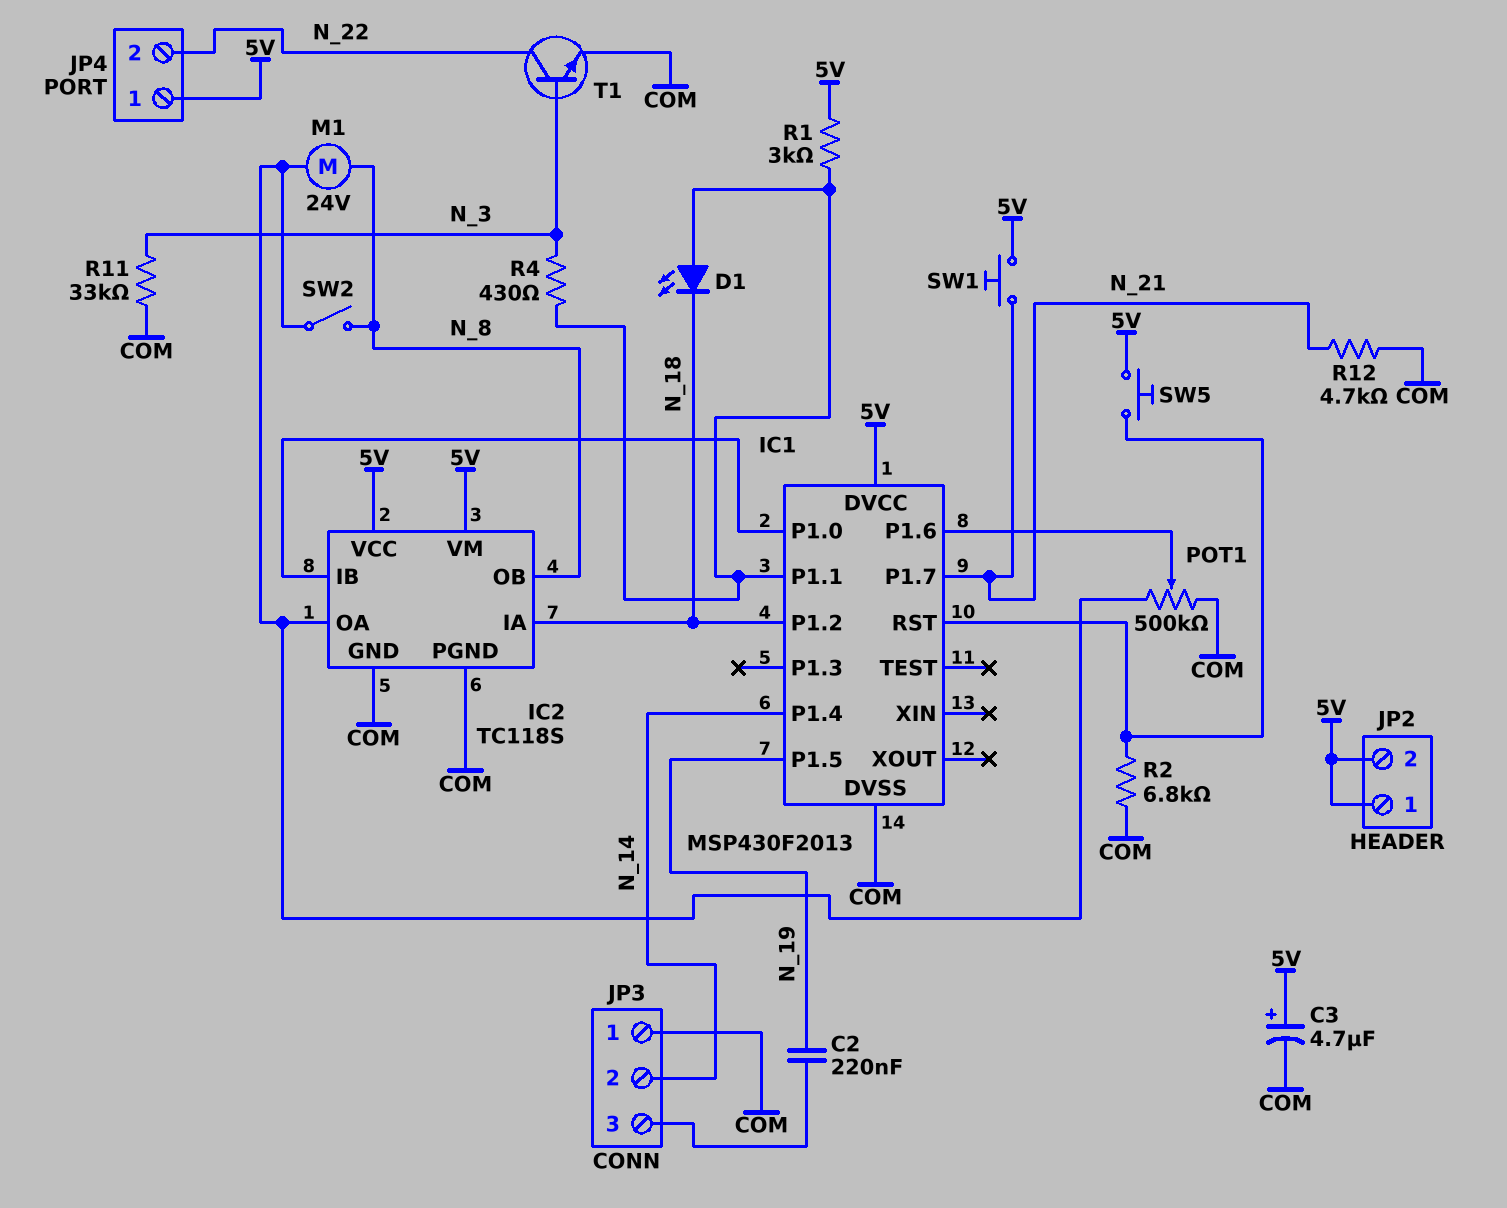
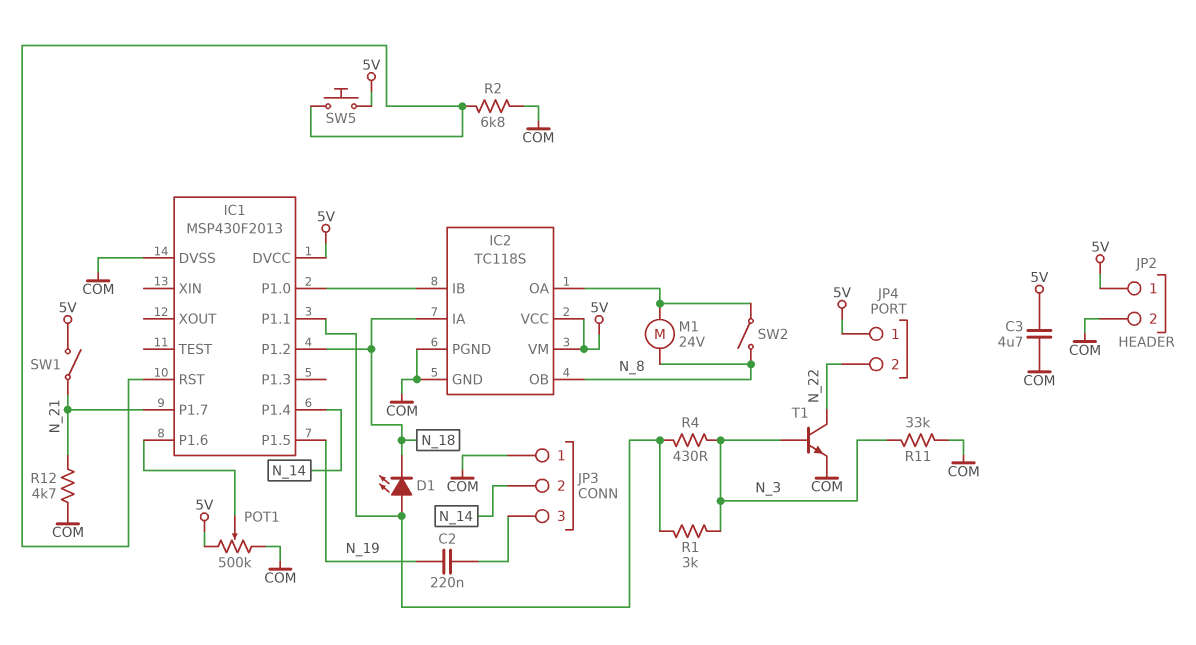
C3: 4.7uF (plus 5V, minus COM) -> 4.7uF (5V, COM)
JP2 pin 2: 5V -> COM
POT1: 500k (COM, IC2/OA, wiper IC1/P1.6) -> 500k (5V, COM, wiper IC1/P1.6)
R1: 3k (5V, IC1/P1.1) -> 3k (IC1/P1.1, N_3)
SW1: button (5V, N_21) -> switch (5V, N_21)

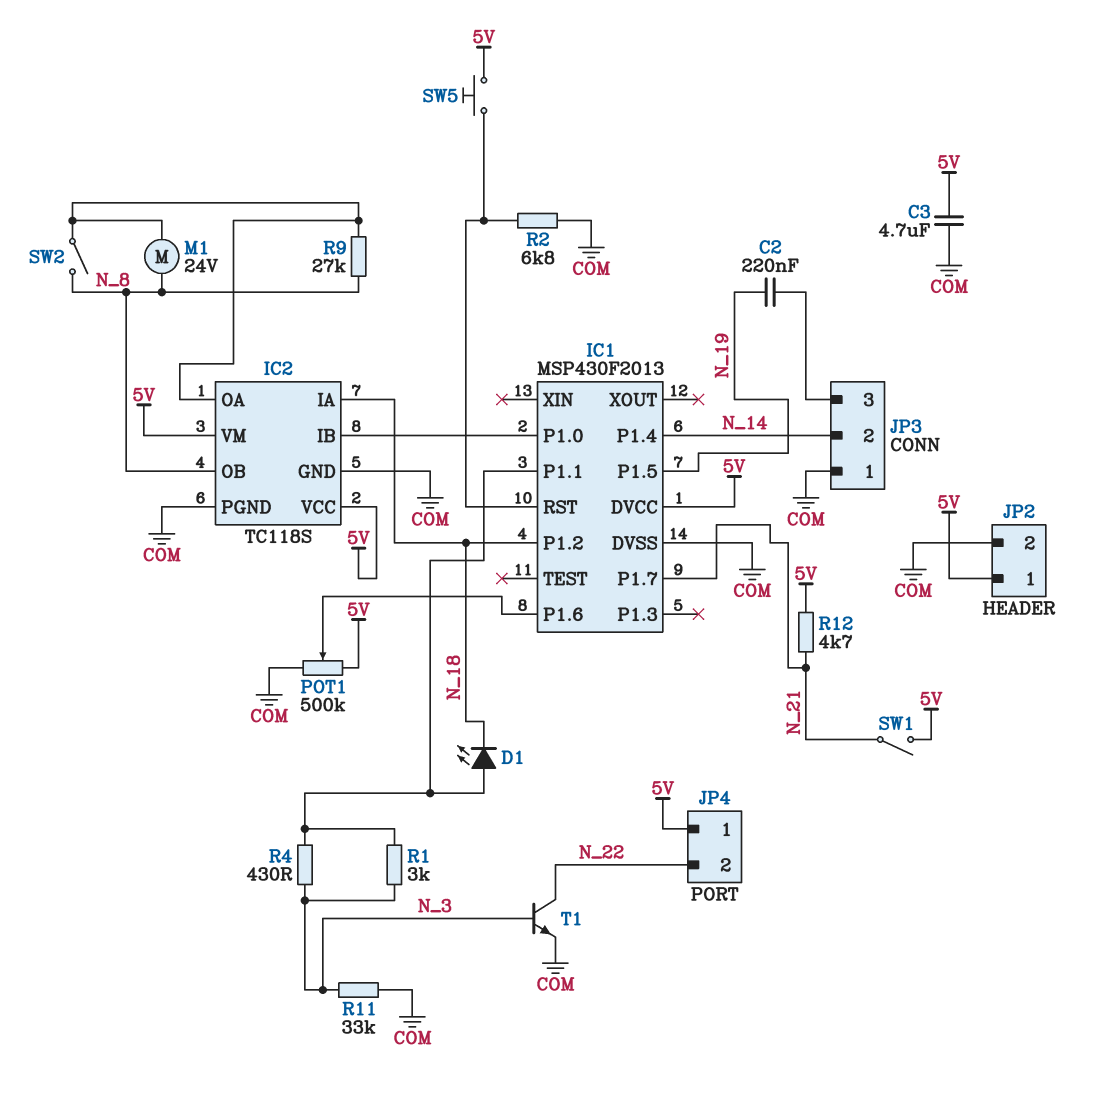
R9: none -> 27k (IC2/OA, N_8)
R12: 4.7k (COM, N_21) -> 4.7k (5V, N_21)

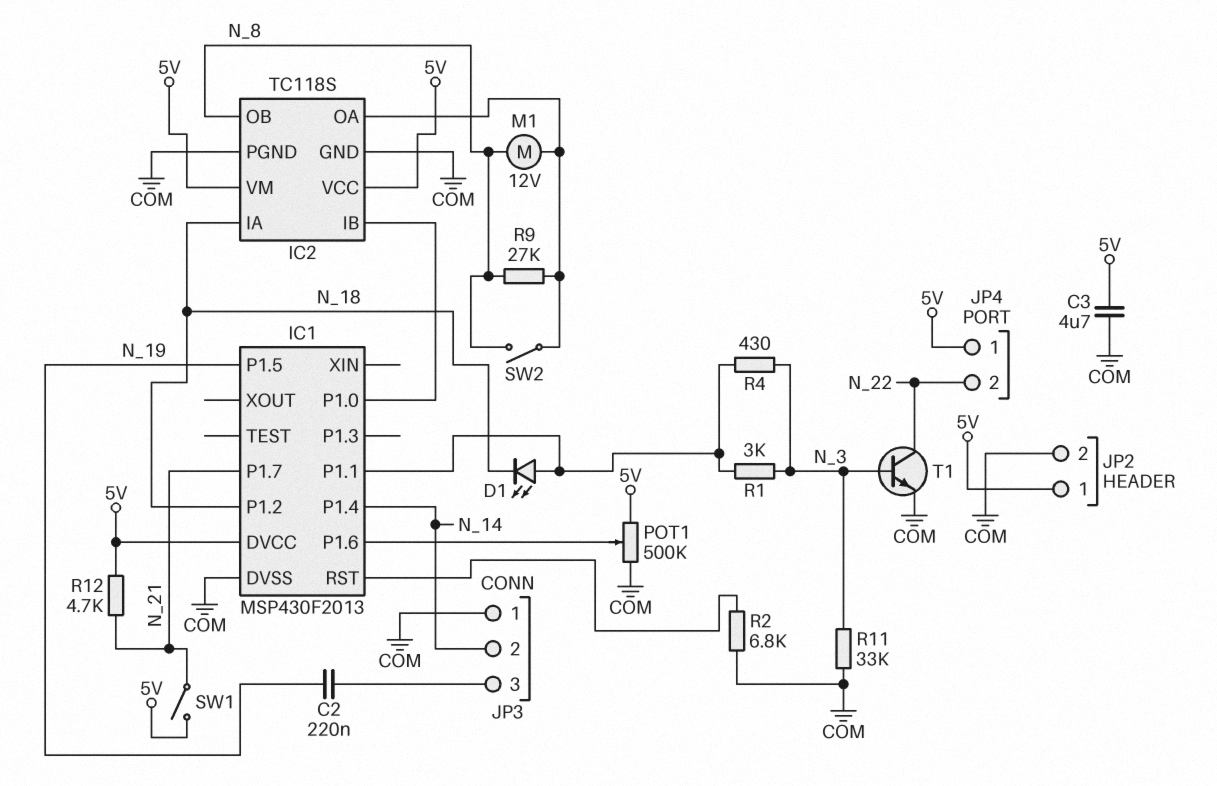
M1: motor 24V (IC2/OA, N_8) -> motor 12V (IC2/OA, N_8)
SW5: button (5V, IC1/RST) -> none

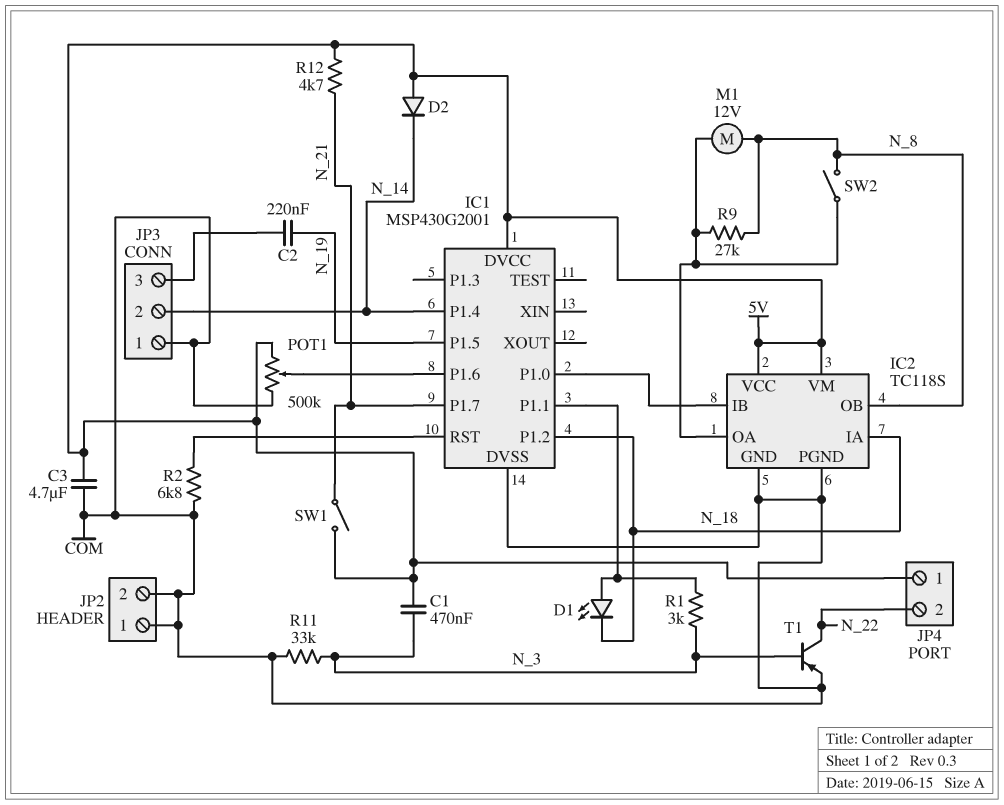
C1: none -> 470nF (5V, N_3)
D2: none -> diode (A 5V, K N_14)
IC1: MSP430F2013 -> MSP430G2001
JP2 pin 1: 5V -> COM
R4: 430 (IC1/P1.1, N_3) -> none
T1: NPN (B N_3, C N_22, E COM) -> PNP (B N_3, C N_22, E COM)

